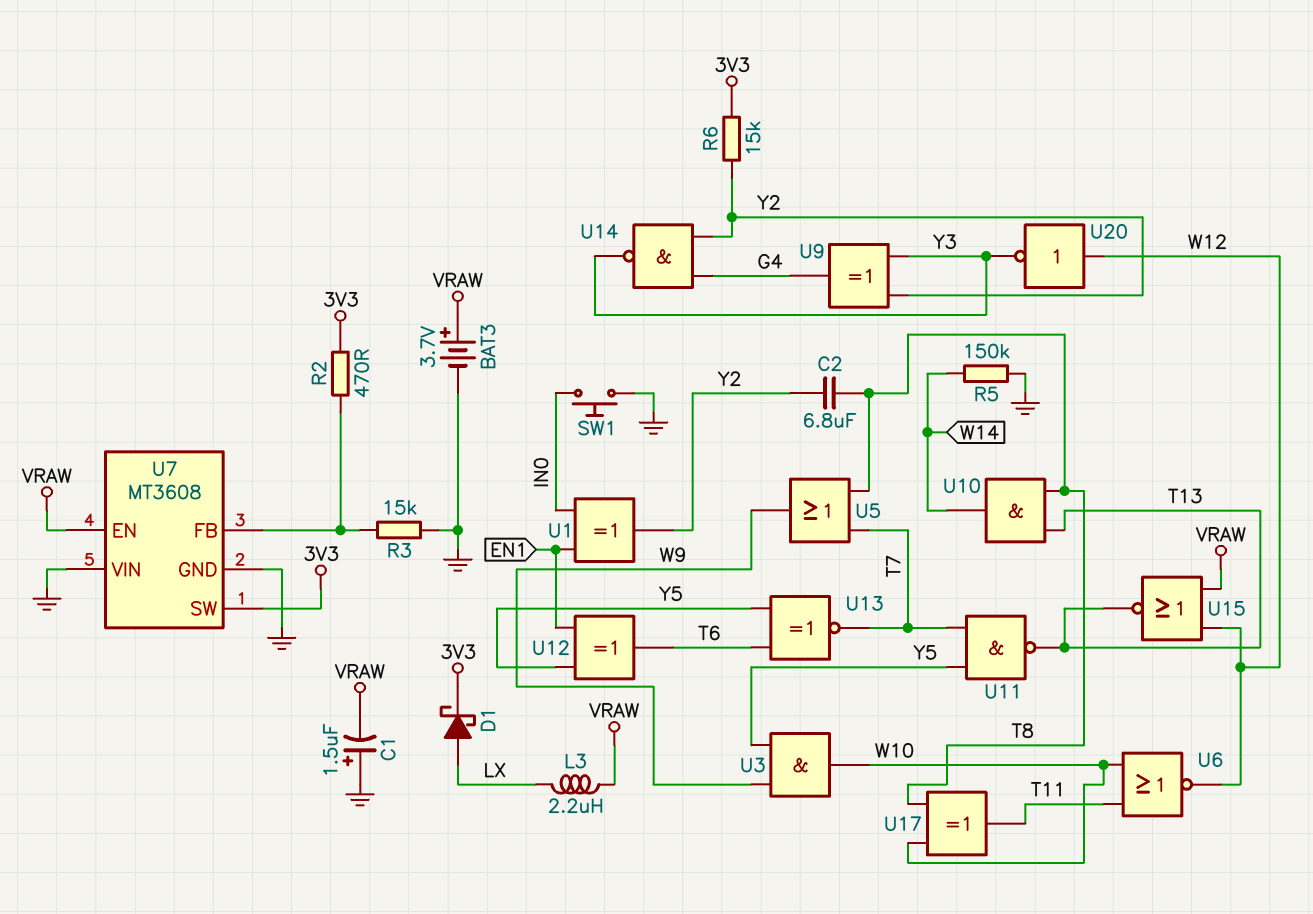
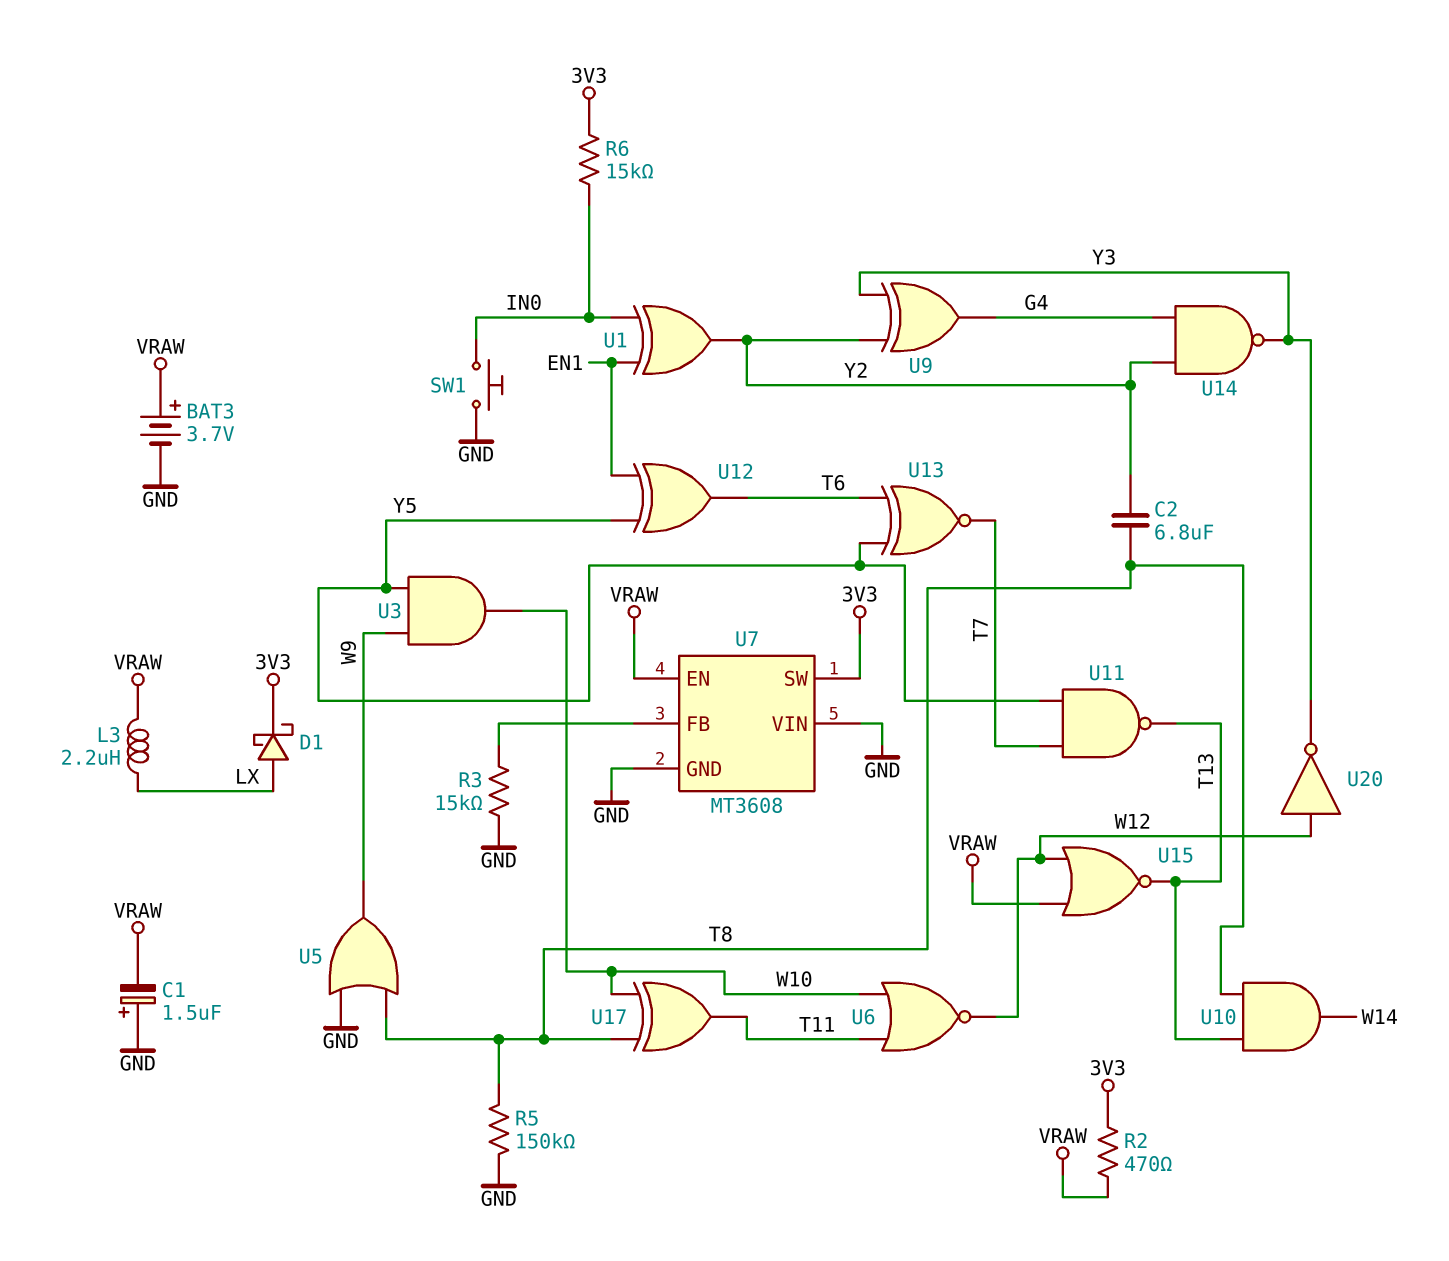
R2: 470 (3V3, U7/FB) -> 470 (3V3, VRAW)
R5: 150k (GND, W14) -> 150k (GND, T8)
R6: 15k (3V3, Y2) -> 15k (3V3, IN0)
U5: OR (in T7, in T8, out W9) -> OR (in GND, in T8, out W9)

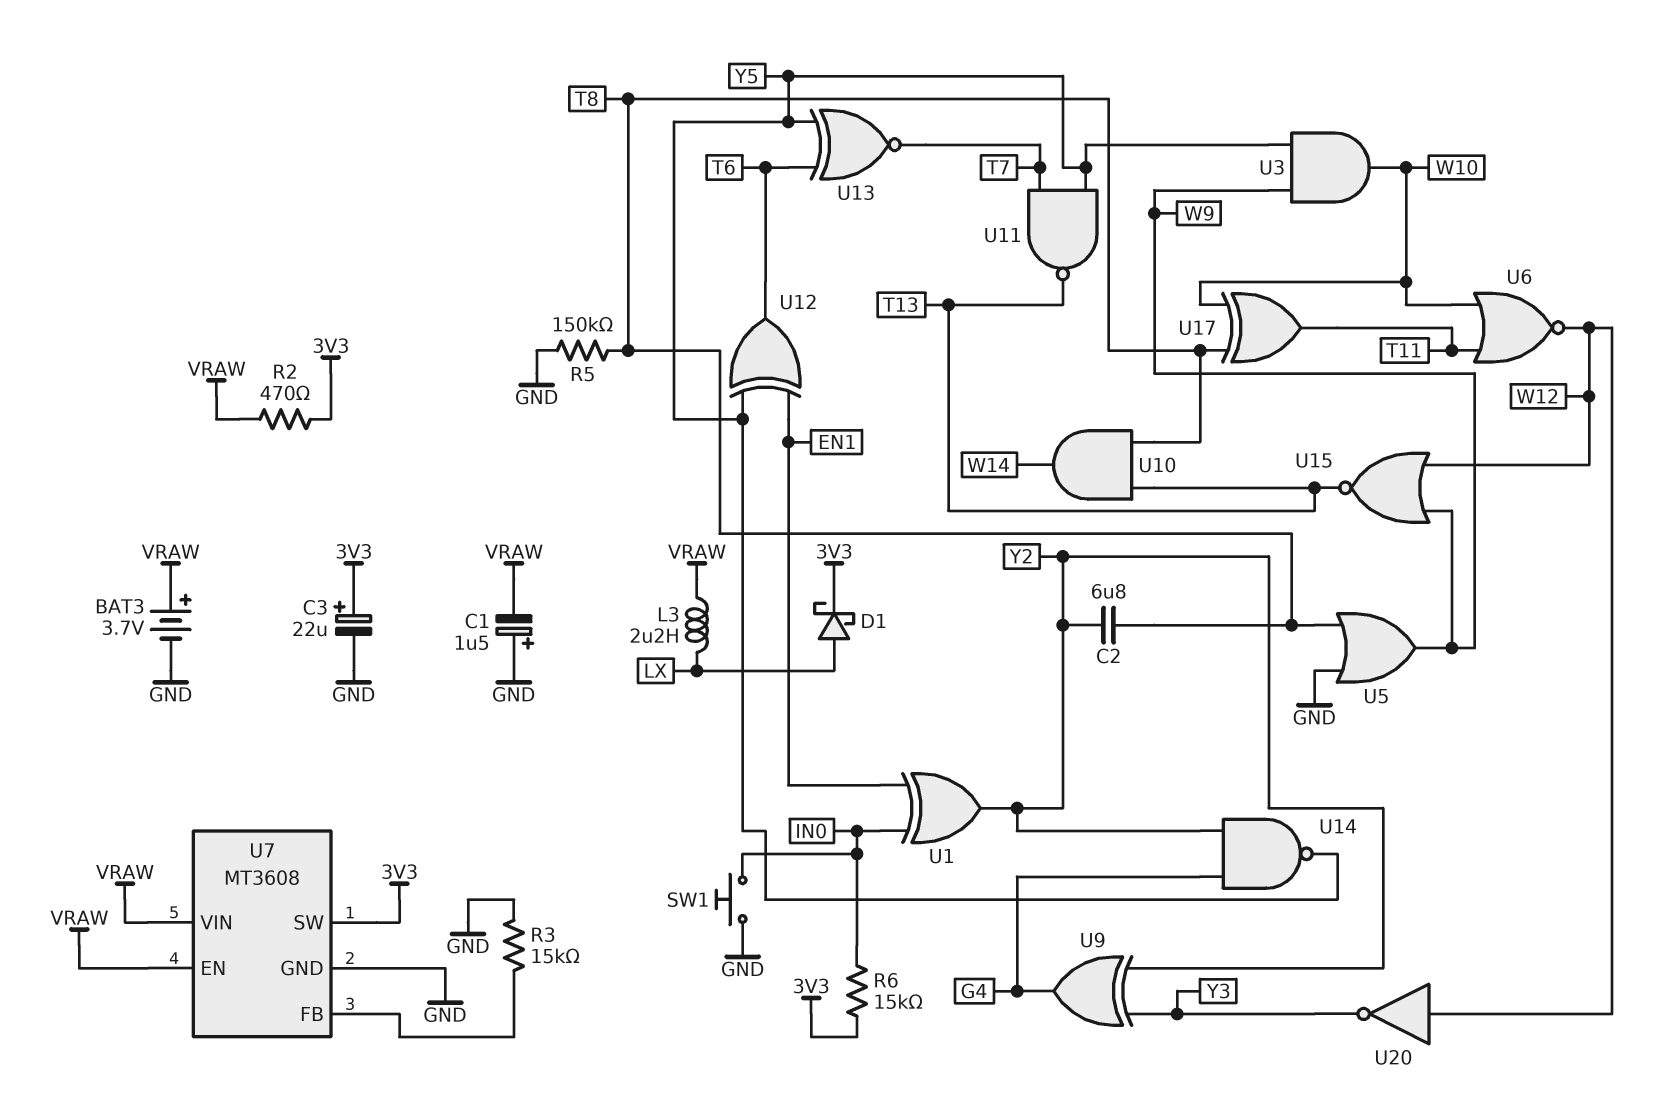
C3: none -> 22uF (plus 3V3, minus GND)
U7 pin VIN: GND -> VRAW
U14: NAND (in G4, in Y2, out Y3) -> NAND (in G4, in Y2, out Y5)
U15: NOR (in VRAW, in W12, out T13) -> NOR (in W9, in W12, out T13)

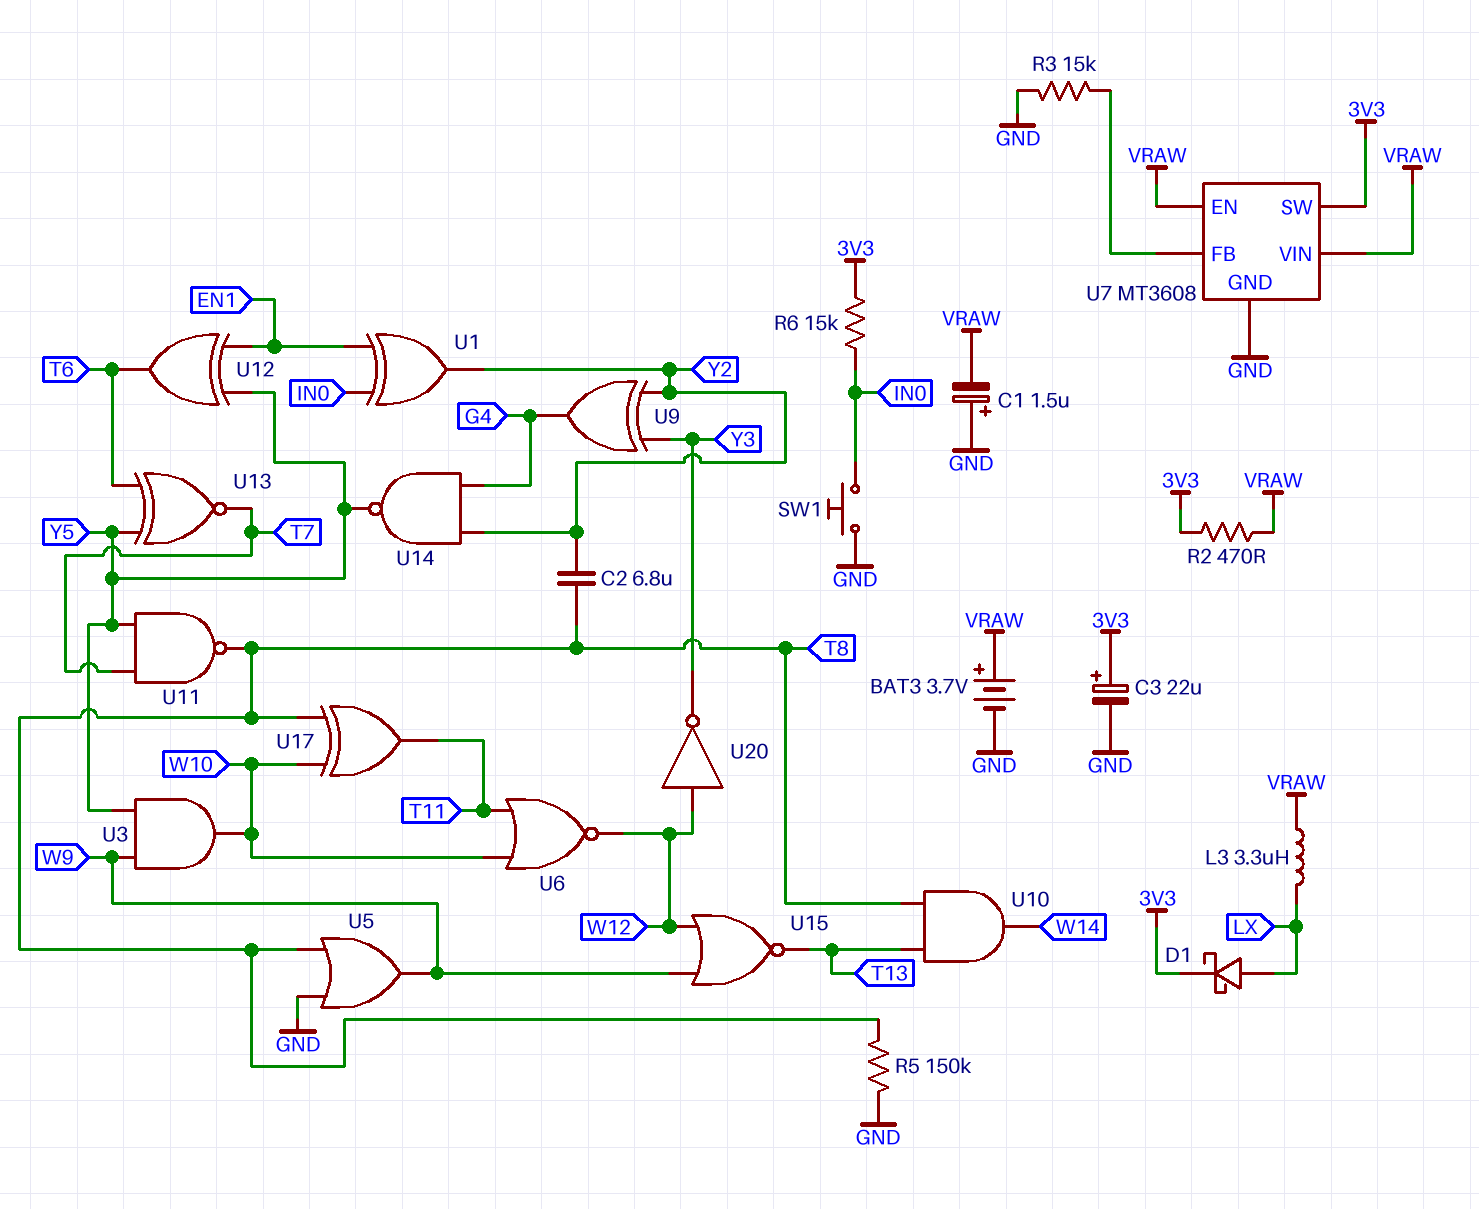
L3: 2.2uH (LX, VRAW) -> 3.3uH (LX, VRAW)
U11: NAND (in T7, in Y5, out T13) -> NAND (in T7, in Y5, out T8)

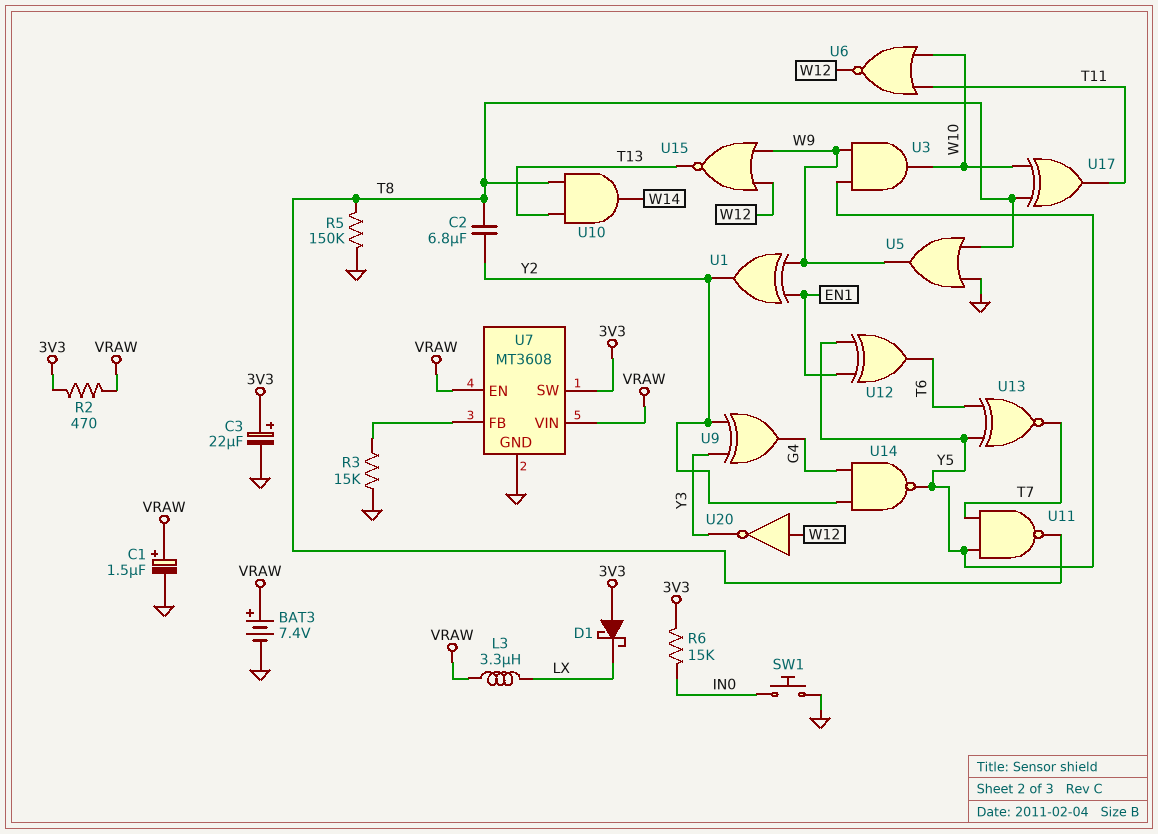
BAT3: 3.7V (plus VRAW, minus GND) -> 7.4V (plus VRAW, minus GND)
C1: 1.5uF (plus GND, minus VRAW) -> 1.5uF (plus VRAW, minus GND)
D1: schottky (A LX, K 3V3) -> schottky (A 3V3, K LX)
U1: XOR (in EN1, in IN0, out Y2) -> XOR (in EN1, in W9, out Y2)

